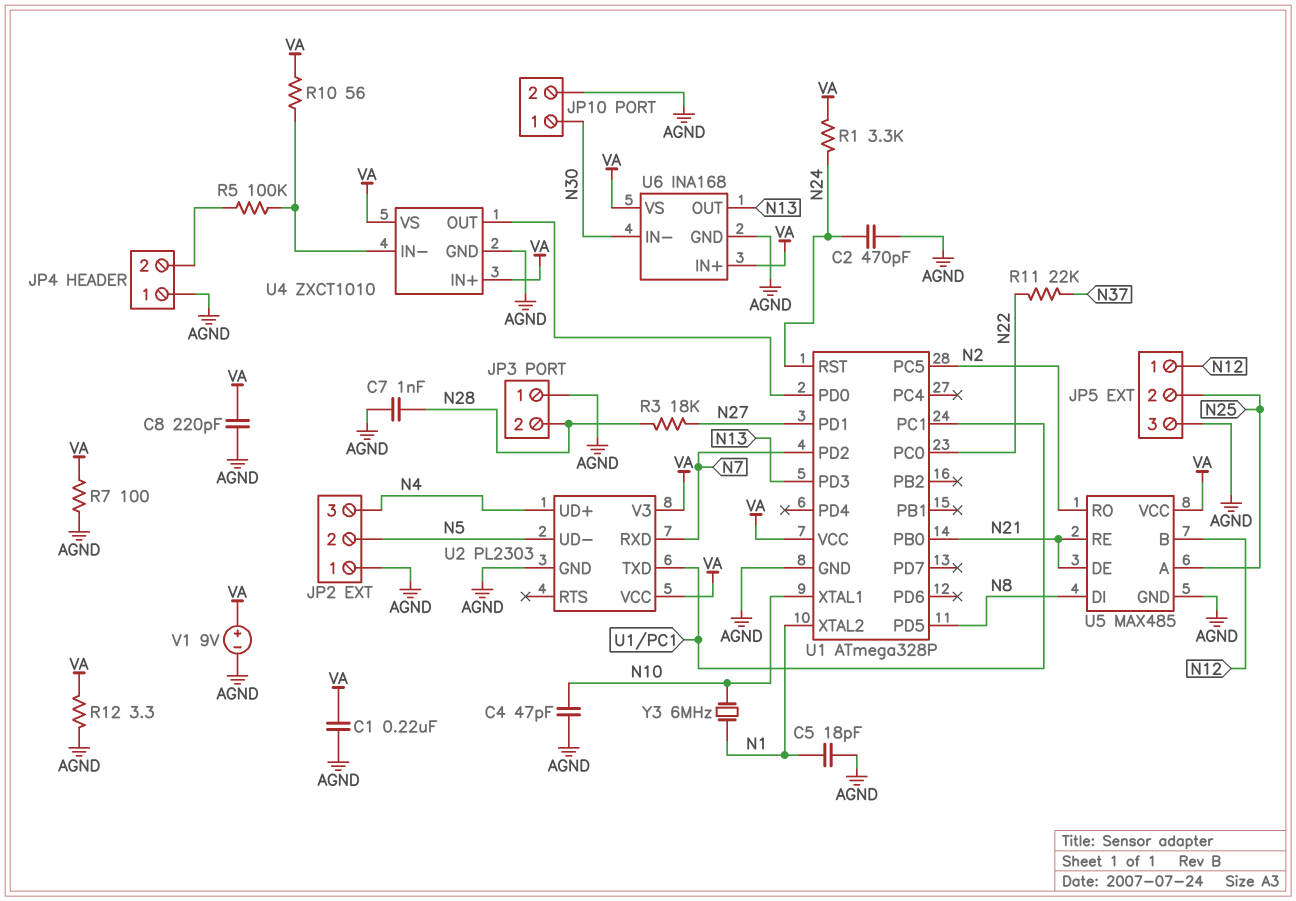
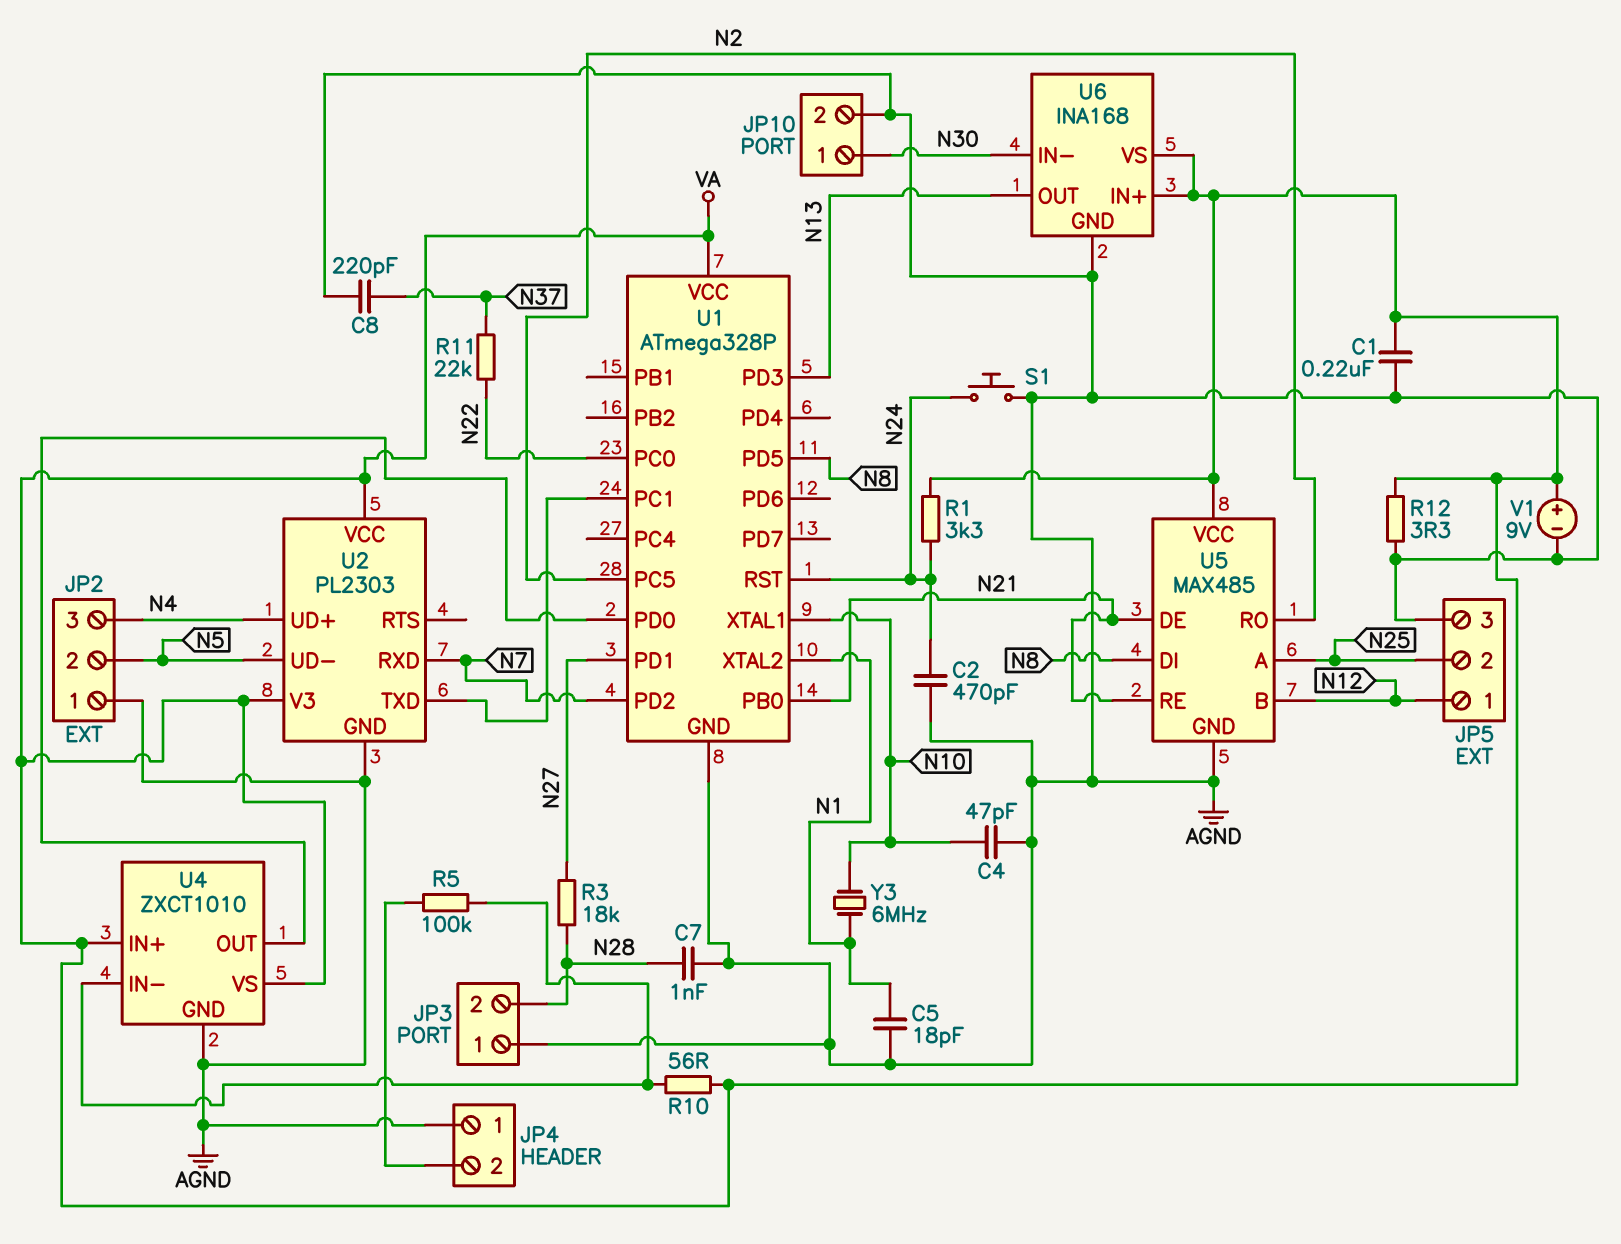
C8: 220pF (AGND, VA) -> 220pF (AGND, N37)
R7: 100 (AGND, VA) -> none
S1: none -> button (AGND, N24)

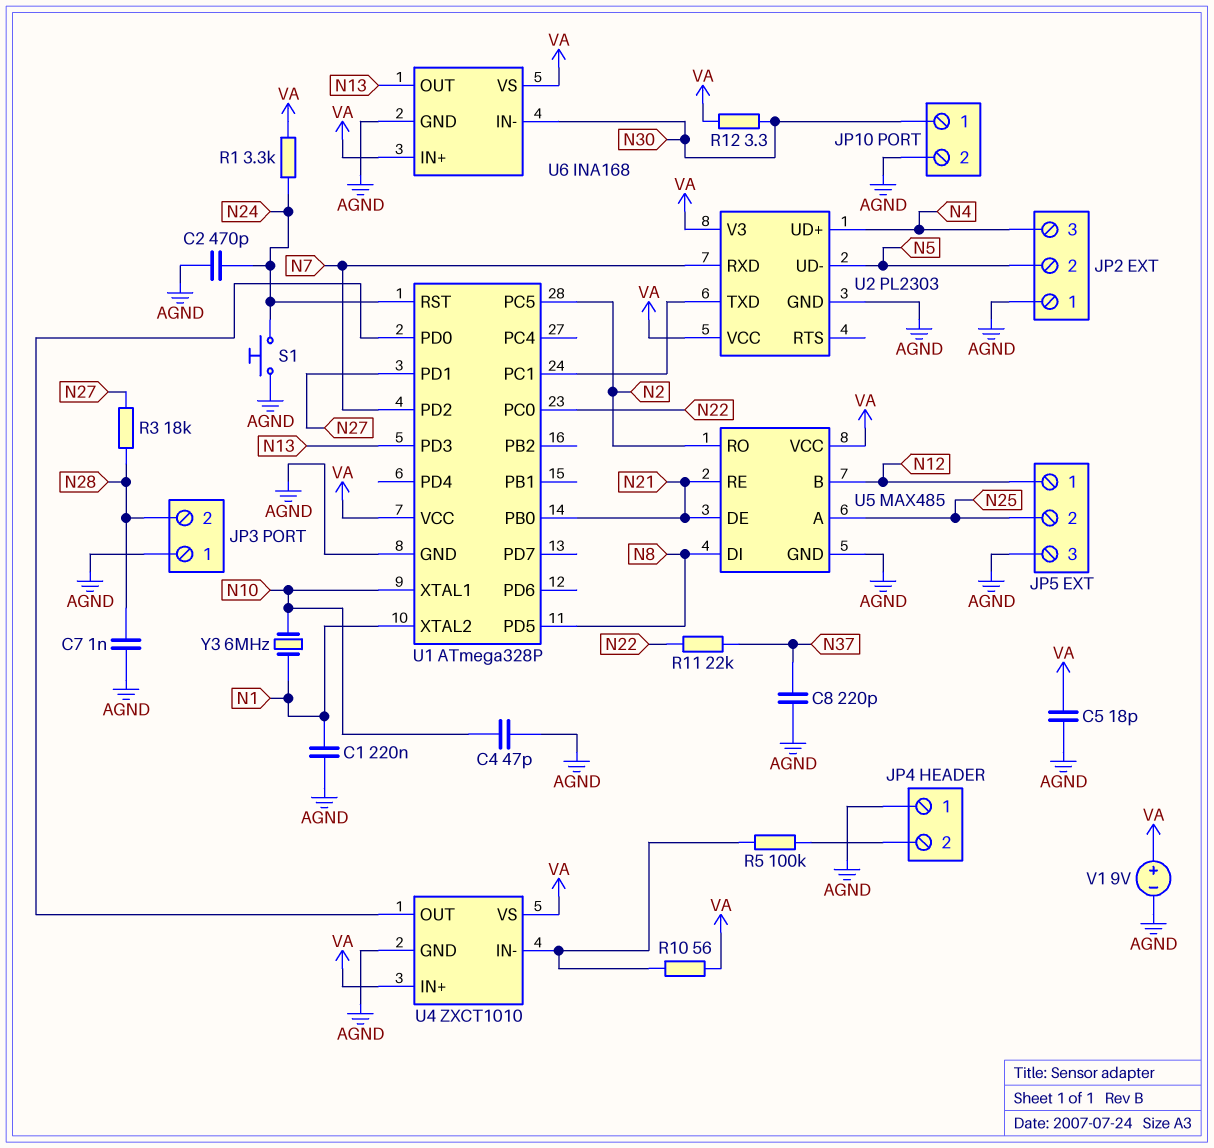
C1: 220nF (AGND, VA) -> 220nF (AGND, N1)
C5: 18pF (AGND, N1) -> 18pF (AGND, VA)
R12: 3.3 (AGND, VA) -> 3.3 (N30, VA)

